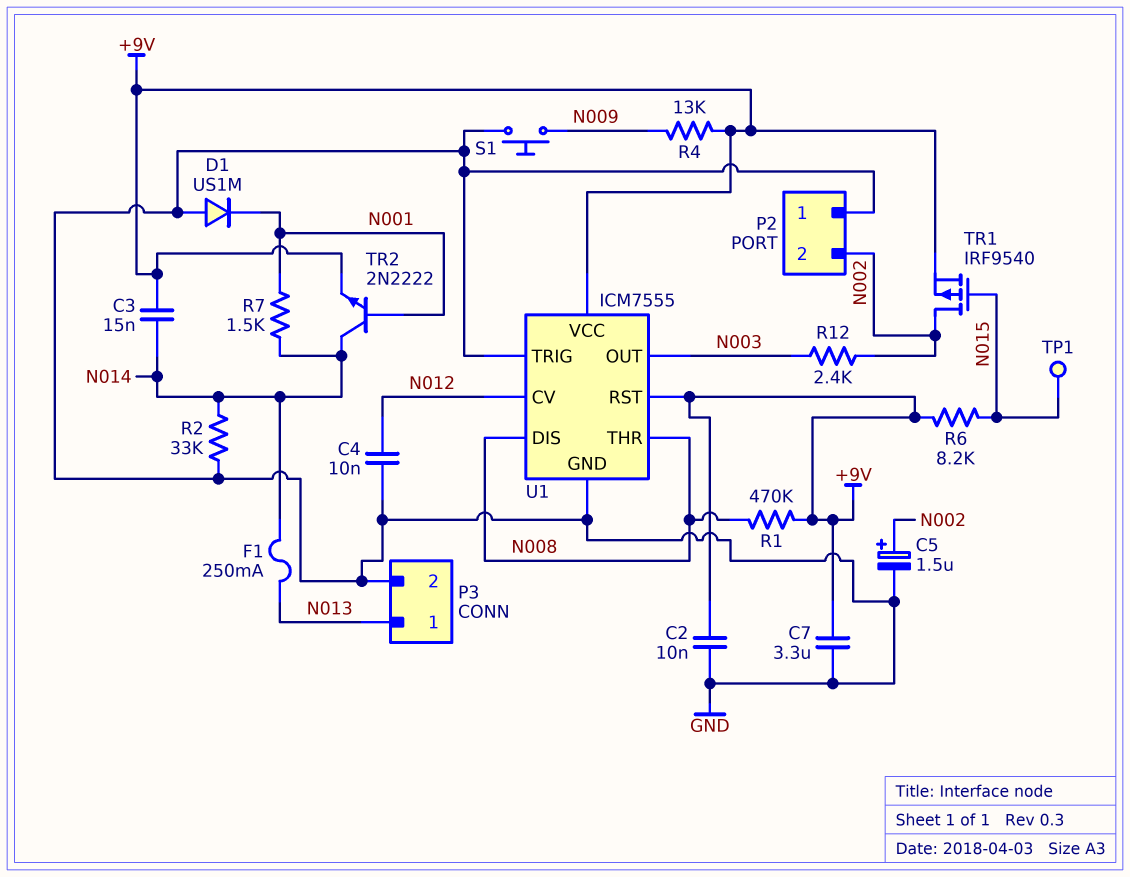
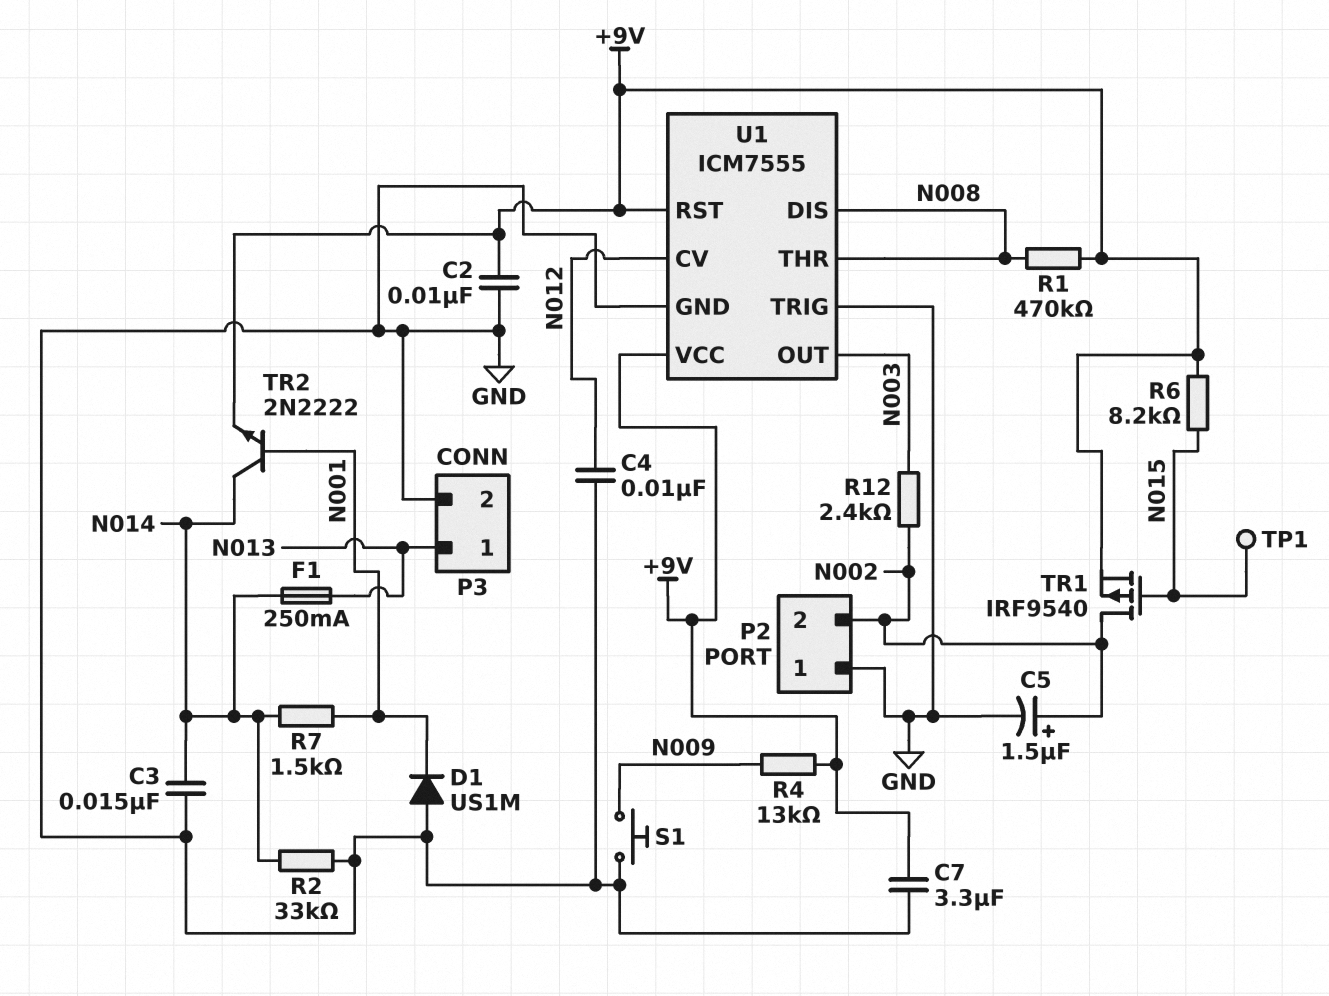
C3: 15nF (+9V, N014) -> 15nF (GND, N014)

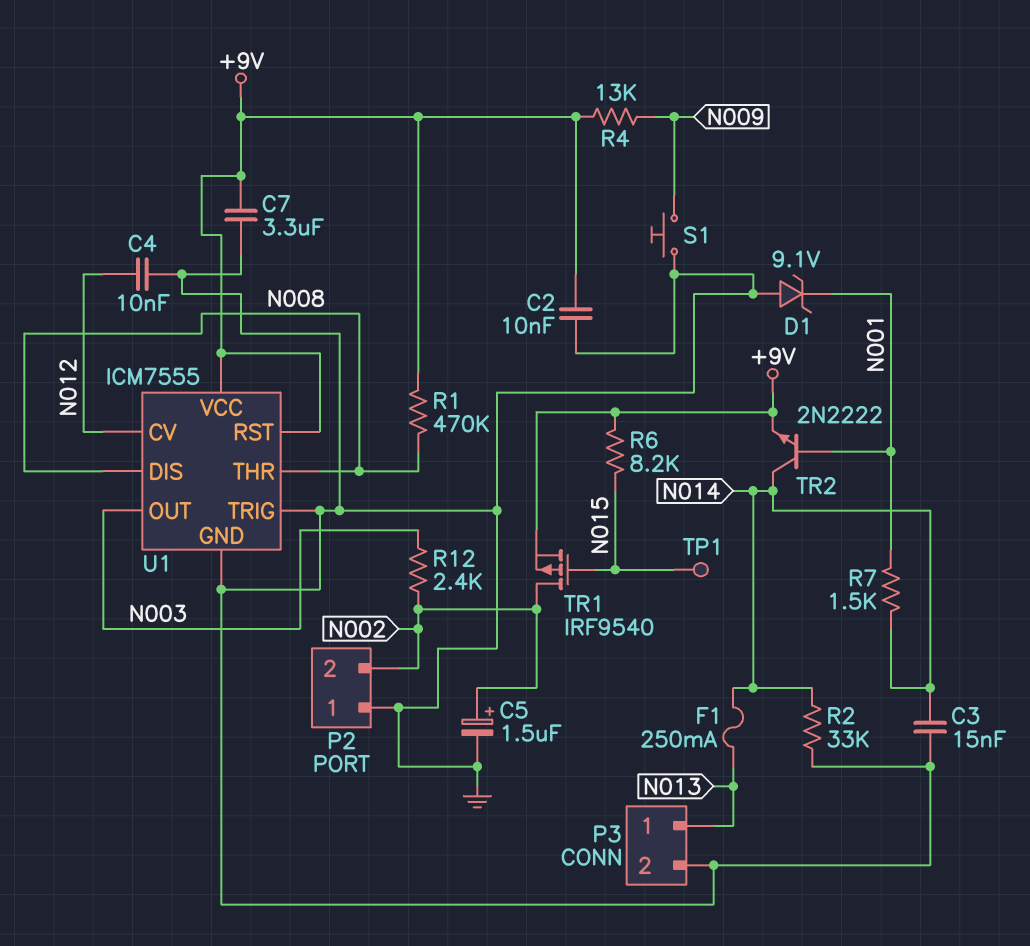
D1: diode US1M (A GND, K N001) -> zener 9.1V (A GND, K N001)

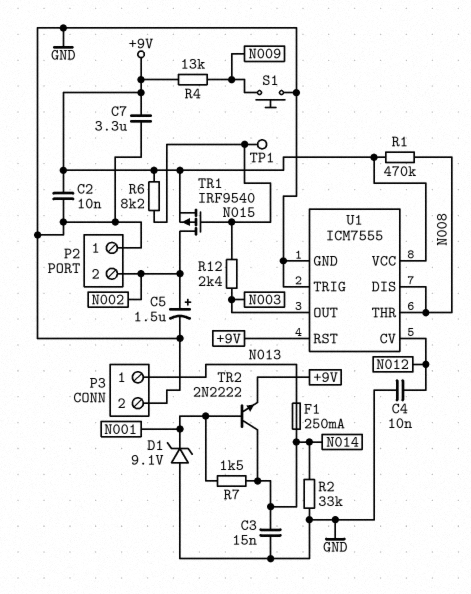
R12: 2.4k (N002, N003) -> 2.4k (N003, N015)

